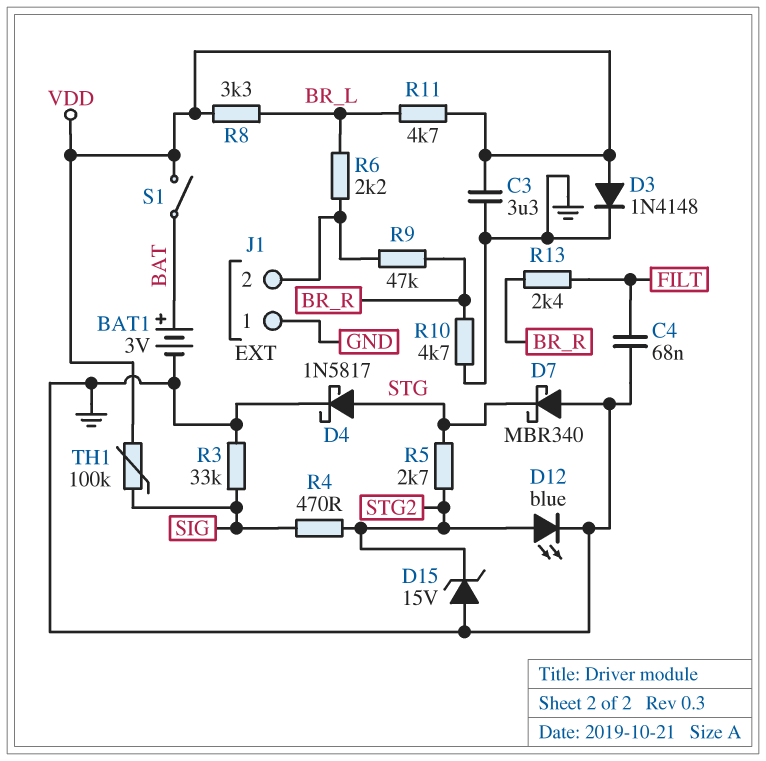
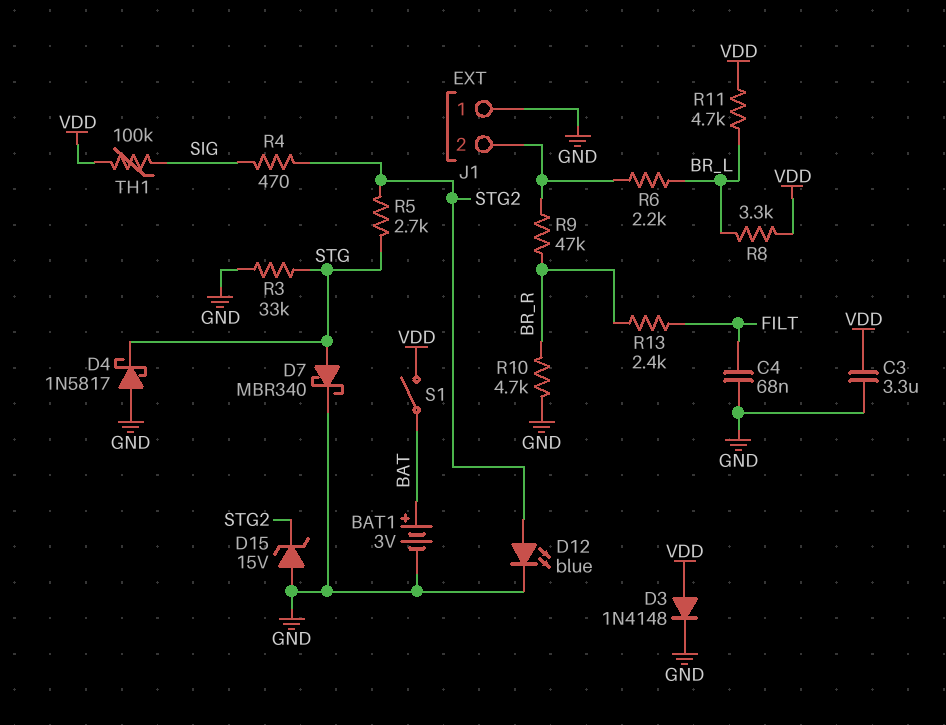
D4: schottky 1N5817 (A STG, K GND) -> schottky 1N5817 (A GND, K STG)
D7: schottky MBR340 (A GND, K STG) -> schottky MBR340 (A STG, K GND)
R3: 33k (GND, SIG) -> 33k (GND, STG)

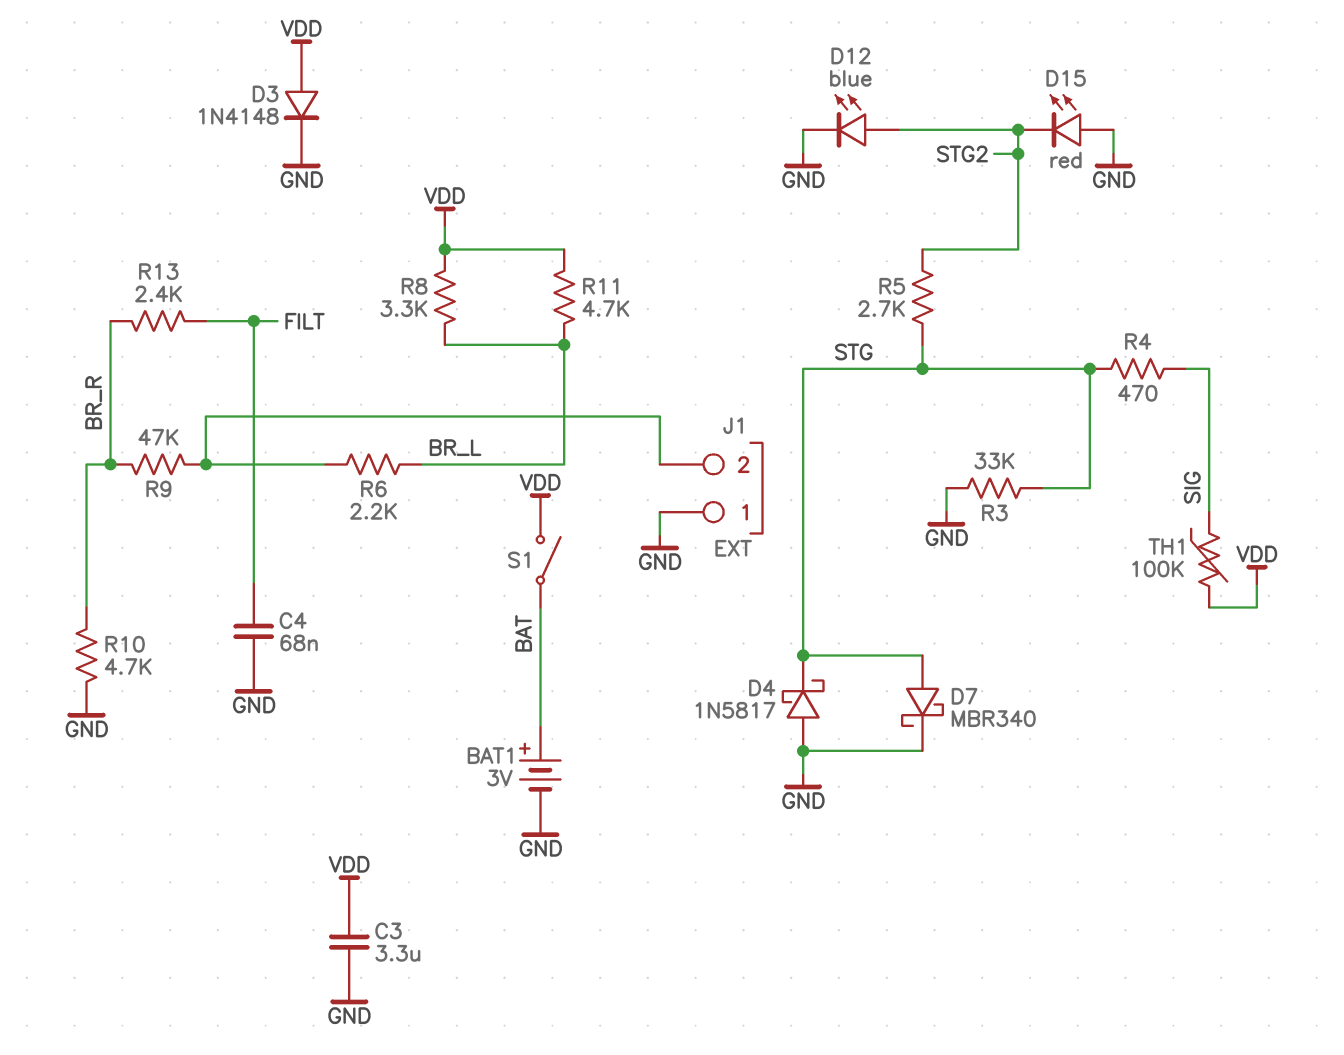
D15: zener 15V (A GND, K STG2) -> LED red (A GND, K STG2)
R4: 470 (SIG, STG2) -> 470 (SIG, STG)

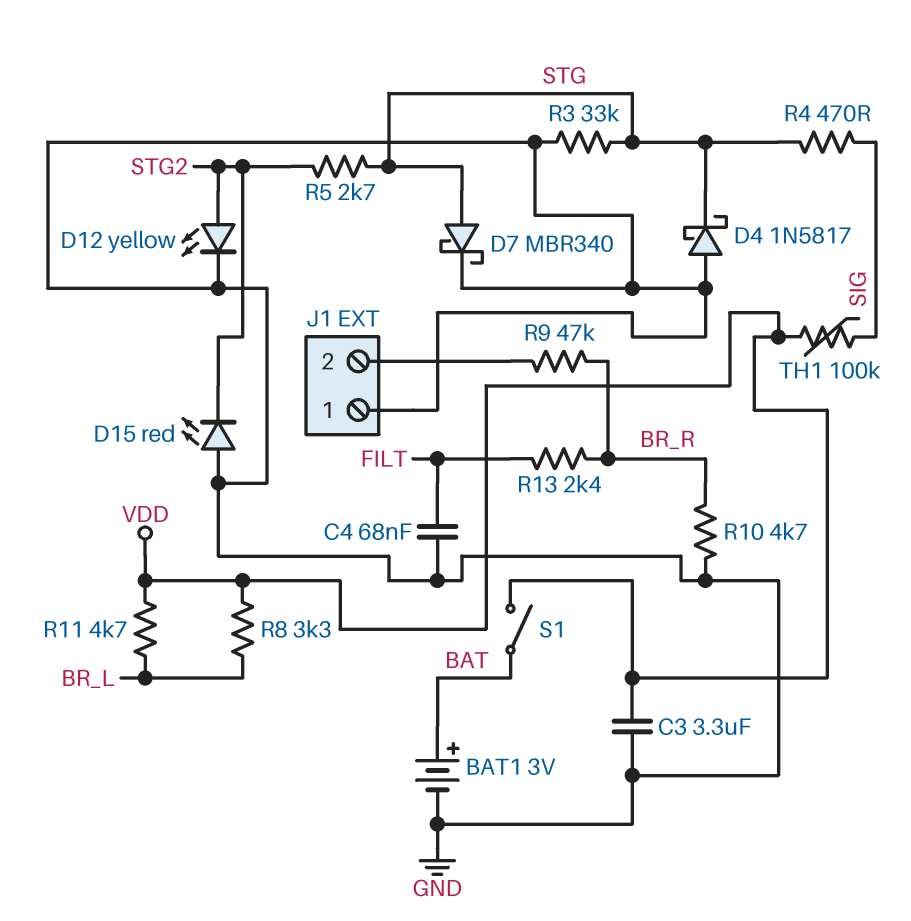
D3: diode 1N4148 (A VDD, K GND) -> none
D12: LED blue (A STG2, K GND) -> LED yellow (A STG2, K GND)
R6: 2.2k (BR_L, J1/2) -> none

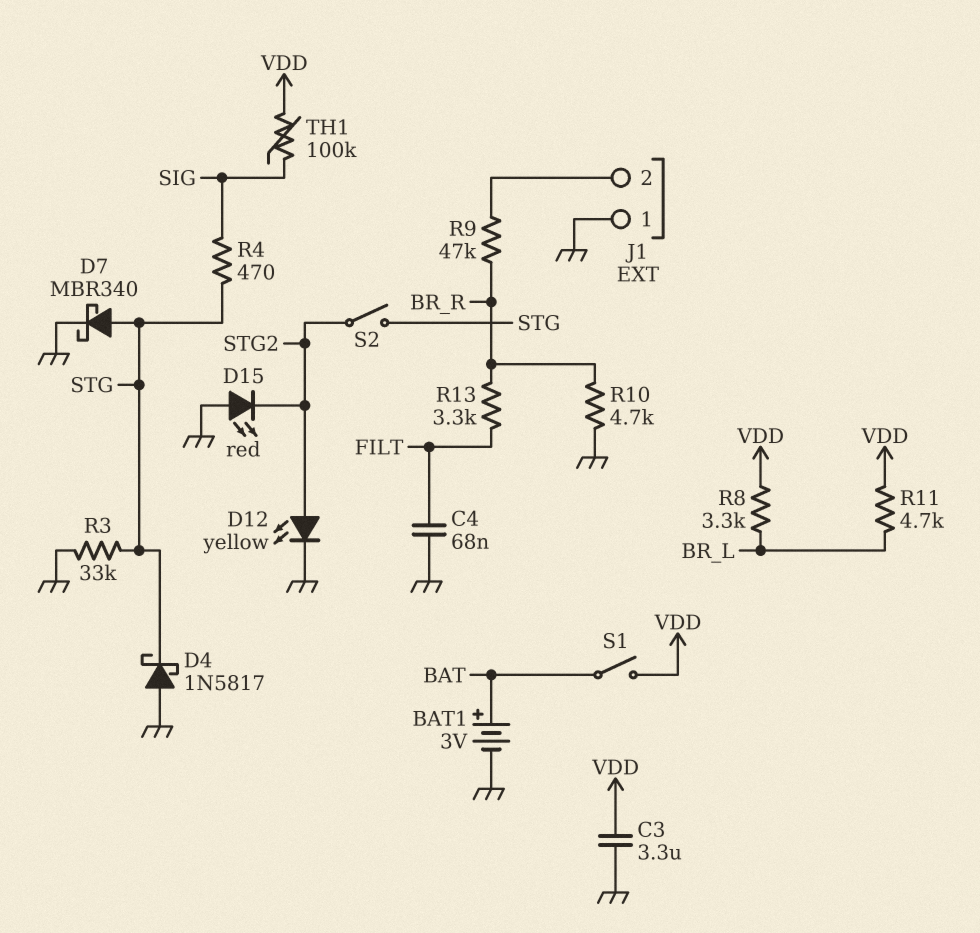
R5: 2.7k (STG, STG2) -> none
R13: 2.4k (BR_R, FILT) -> 3.3k (BR_R, FILT)
S2: none -> switch (STG, STG2)

